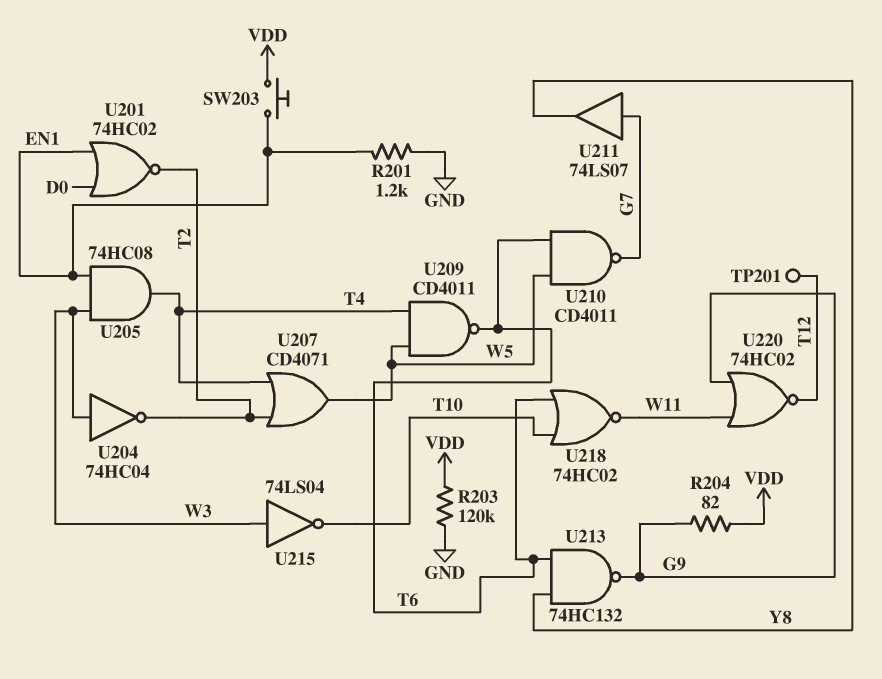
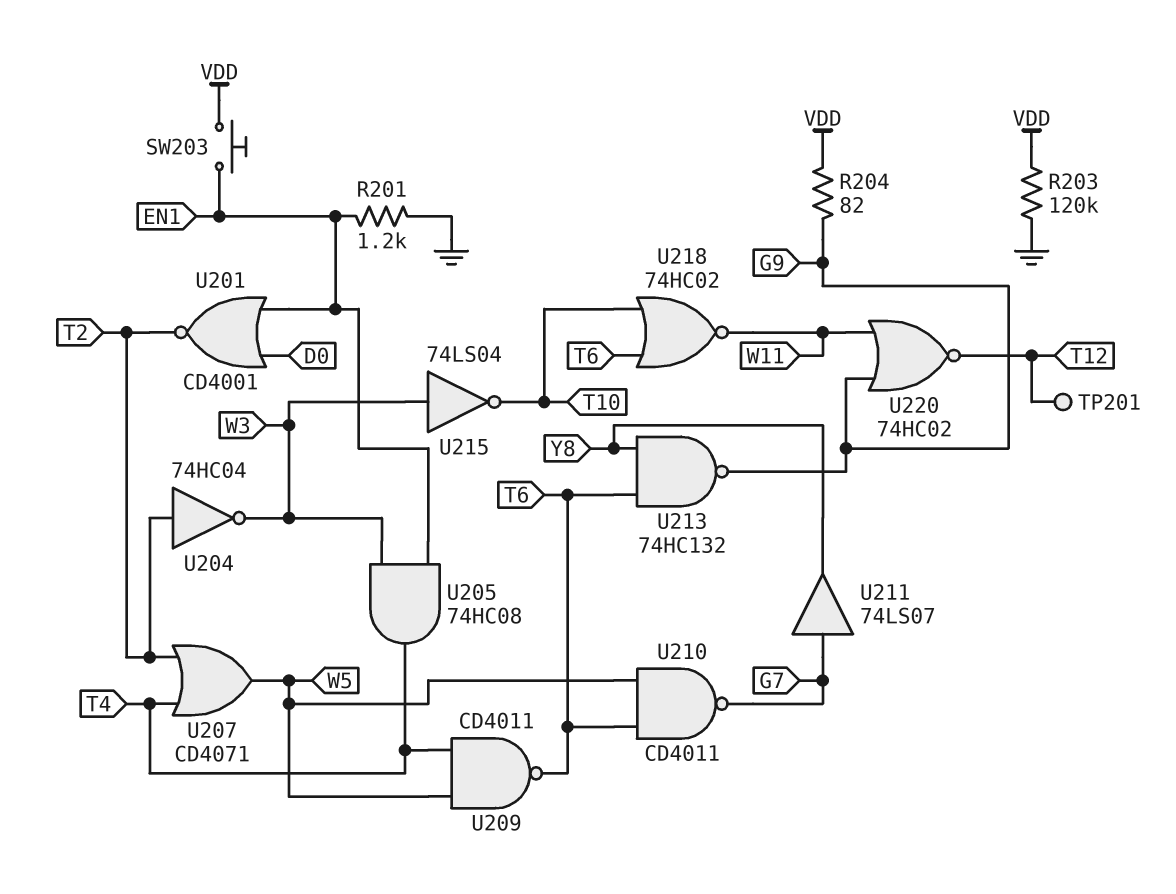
U201: NOR 74HC02 (in D0, in EN1, out T2) -> NOR CD4001 (in D0, in EN1, out T2)
U204: NOT 74HC04 (in W3, out T2) -> NOT 74HC04 (in T2, out W3)

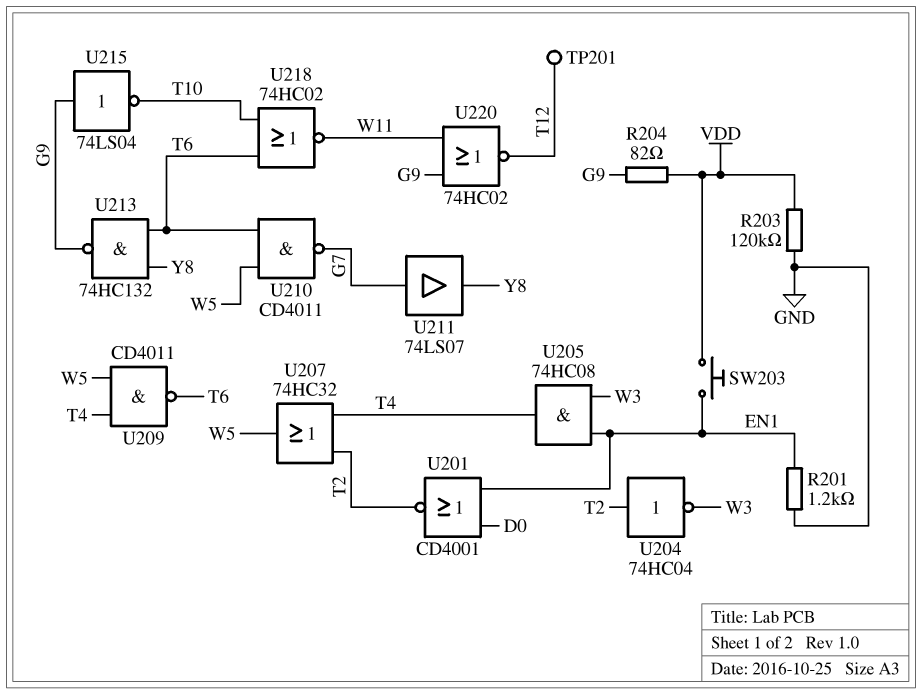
U207: OR CD4071 (in T2, in T4, out W5) -> OR 74HC32 (in T2, in T4, out W5)
U215: NOT 74LS04 (in W3, out T10) -> NOT 74LS04 (in G9, out T10)

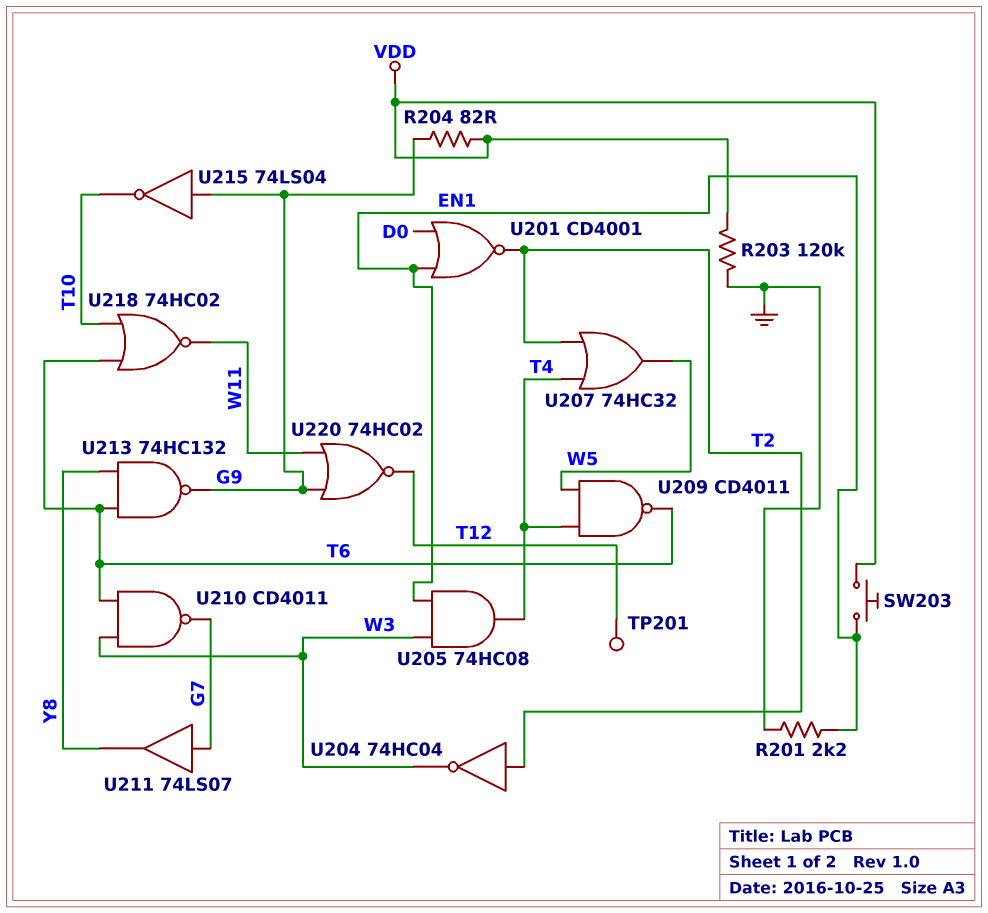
R201: 1.2k (EN1, GND) -> 2.2k (EN1, GND)
U210: NAND CD4011 (in T6, in W5, out G7) -> NAND CD4011 (in T6, in W3, out G7)

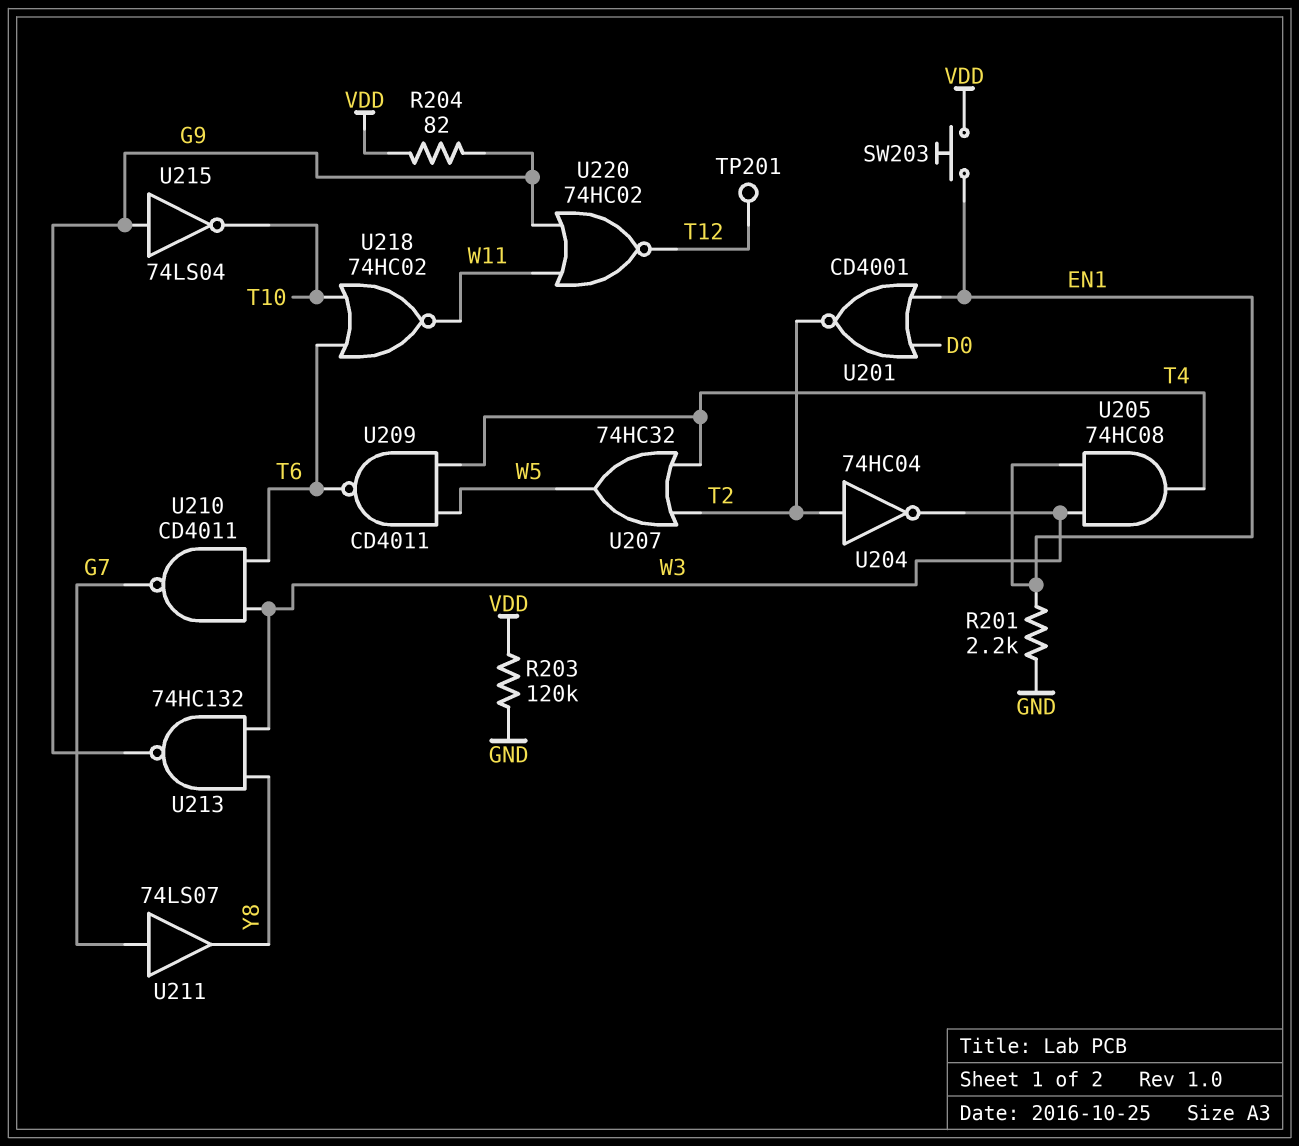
U213: NAND 74HC132 (in T6, in Y8, out G9) -> NAND 74HC132 (in W3, in Y8, out G9)

